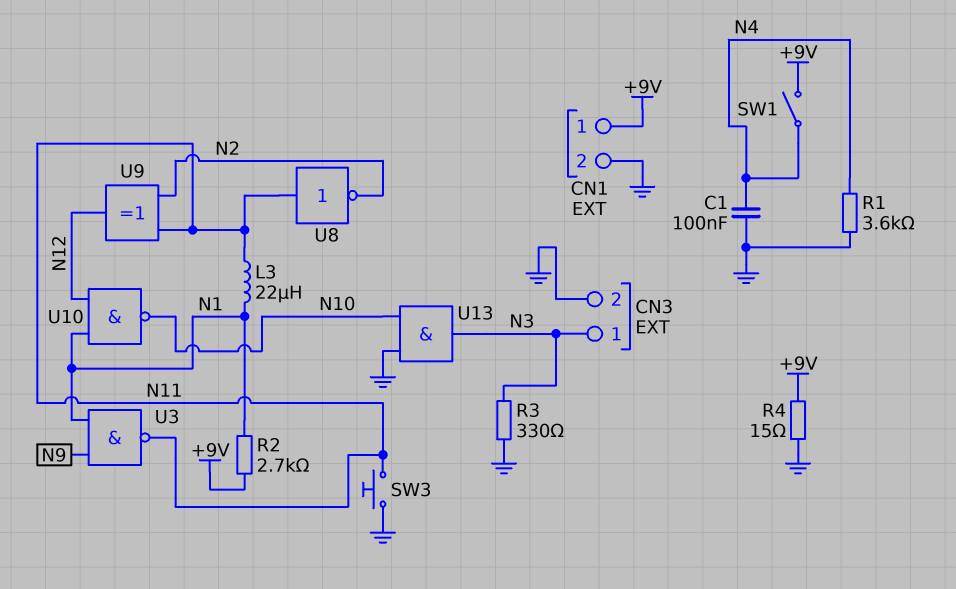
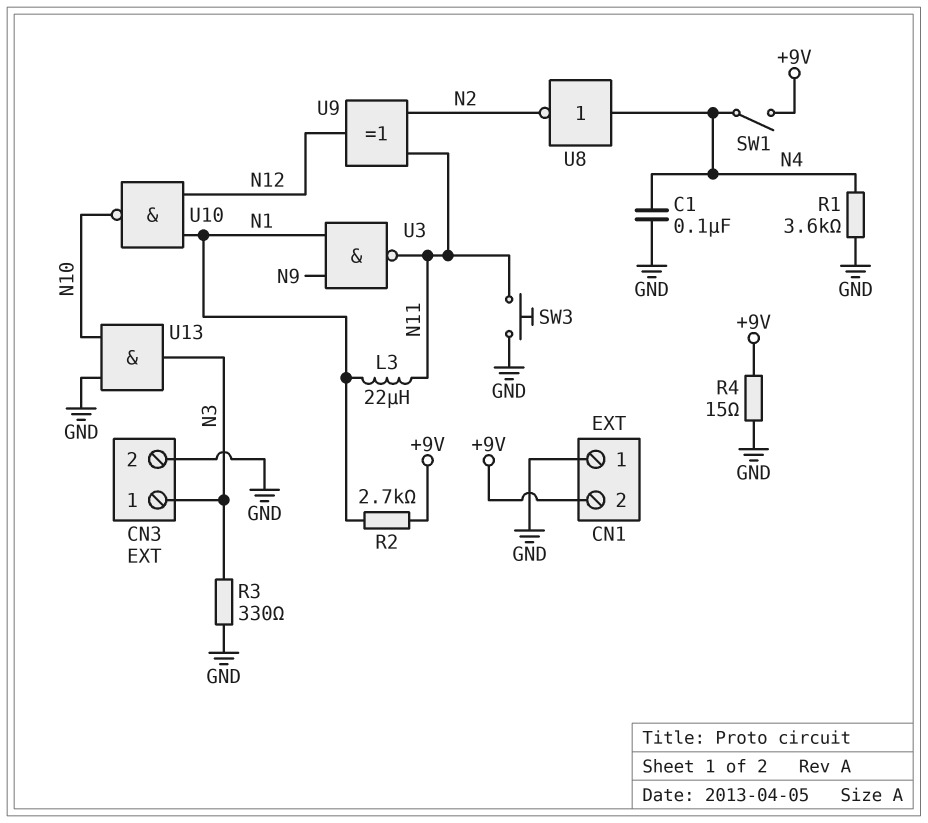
CN1 pin 1: +9V -> GND
CN1 pin 2: GND -> +9V
U8: NOT (in N11, out N2) -> NOT (in N4, out N2)

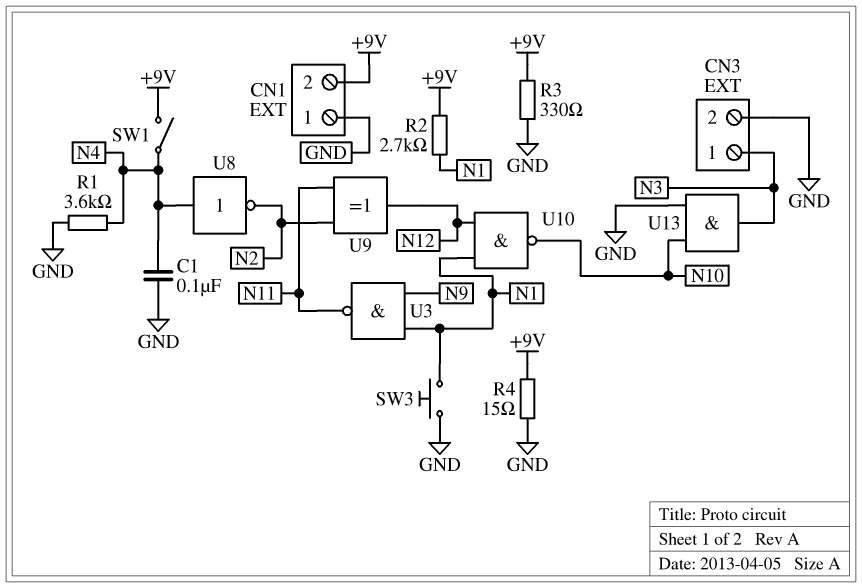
L3: 22uH (N1, N11) -> none
R3: 330 (GND, N3) -> 330 (+9V, GND)
SW3: button (GND, N11) -> button (GND, N1)

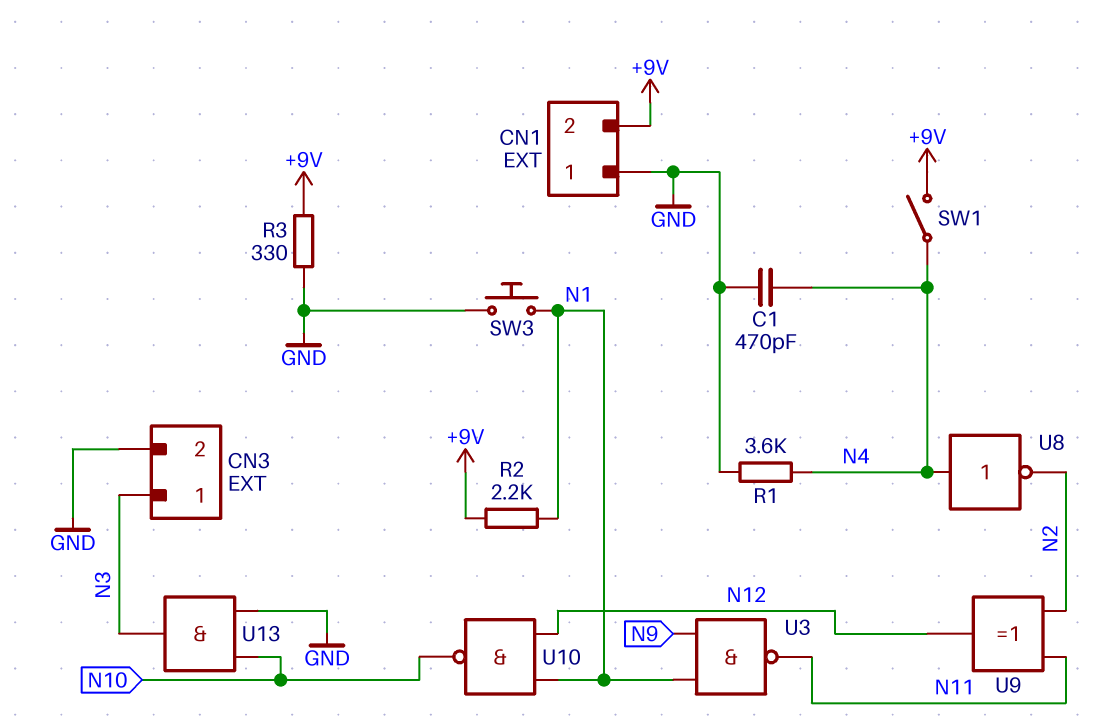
C1: 100nF (GND, N4) -> 470pF (GND, N4)
R2: 2.7k (+9V, N1) -> 2.2k (+9V, N1)
R4: 15 (+9V, GND) -> none

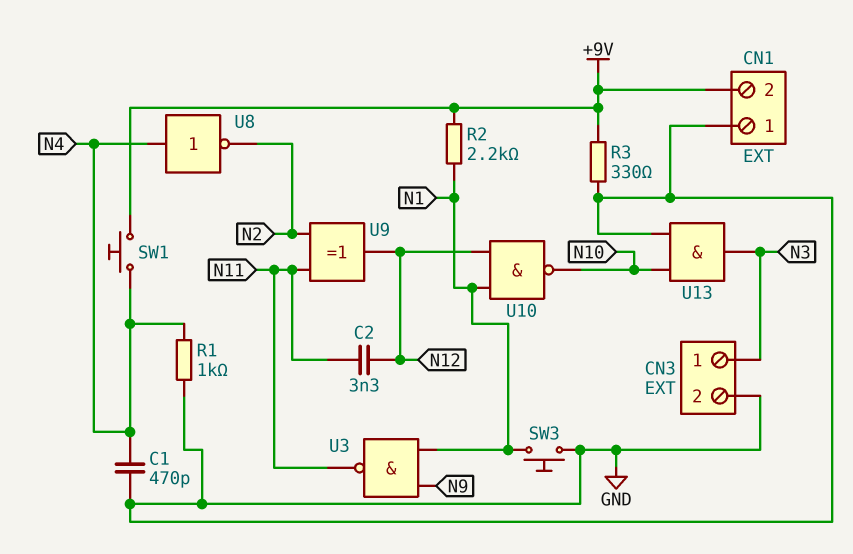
C2: none -> 3.3nF (N11, N12)
R1: 3.6k (GND, N4) -> 1k (GND, N4)
SW1: switch (+9V, N4) -> button (+9V, N4)

